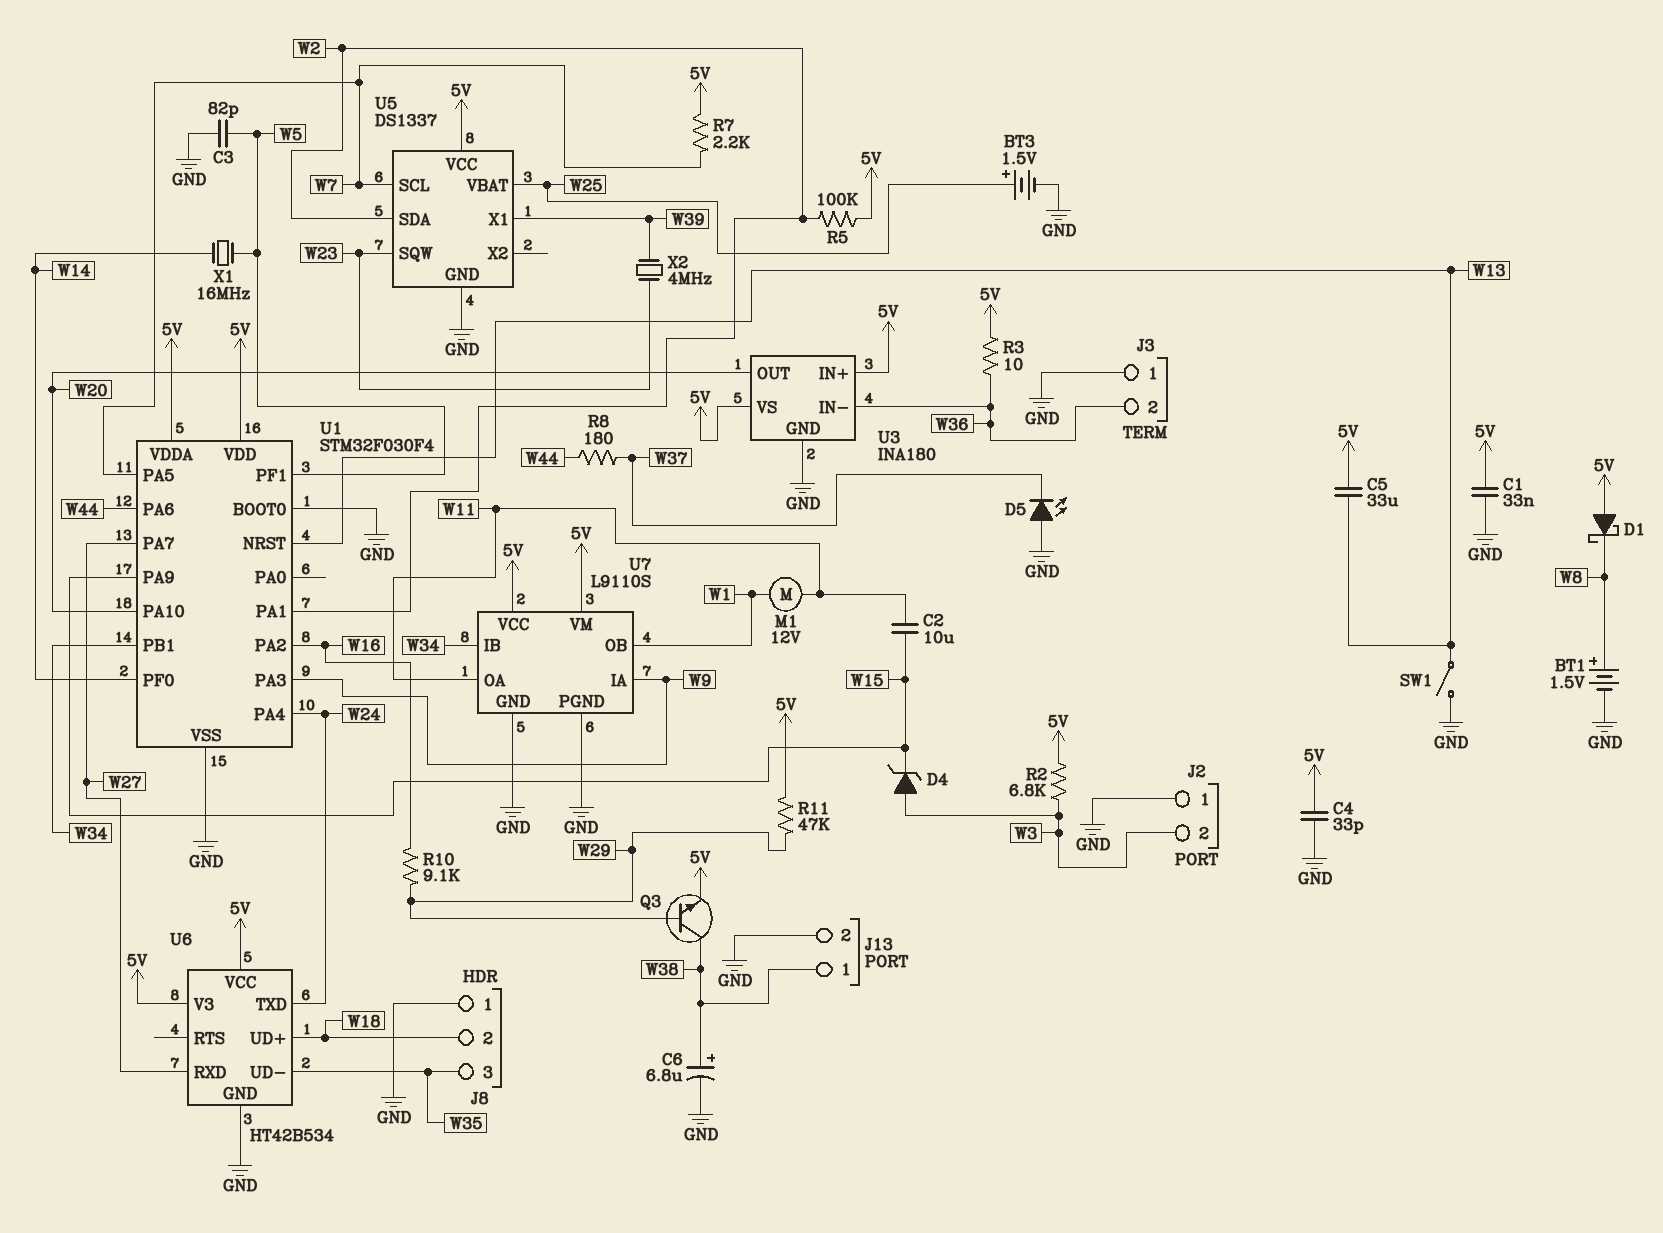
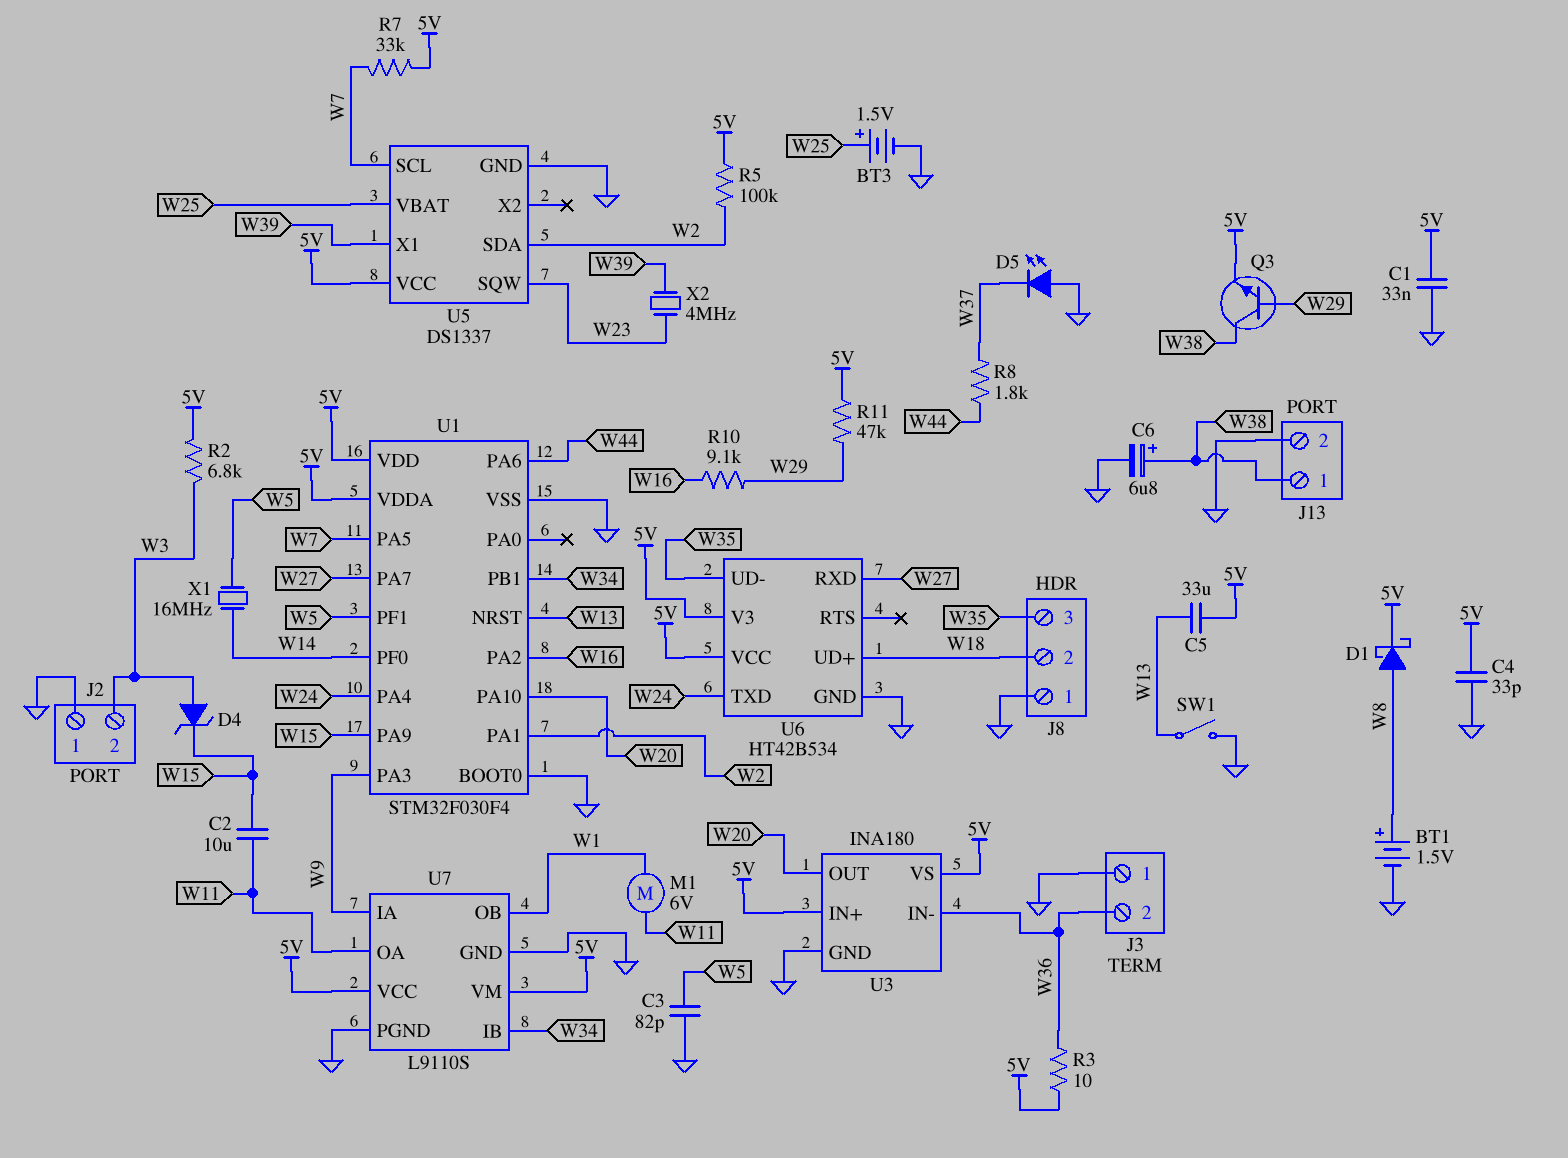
D1: schottky (A 5V, K W8) -> schottky (A W8, K 5V)
M1: motor 12V (W1, W11) -> motor 6V (W1, W11)
R7: 2.2k (5V, W7) -> 33k (5V, W7)
R8: 180 (W37, W44) -> 1.8k (W37, W44)

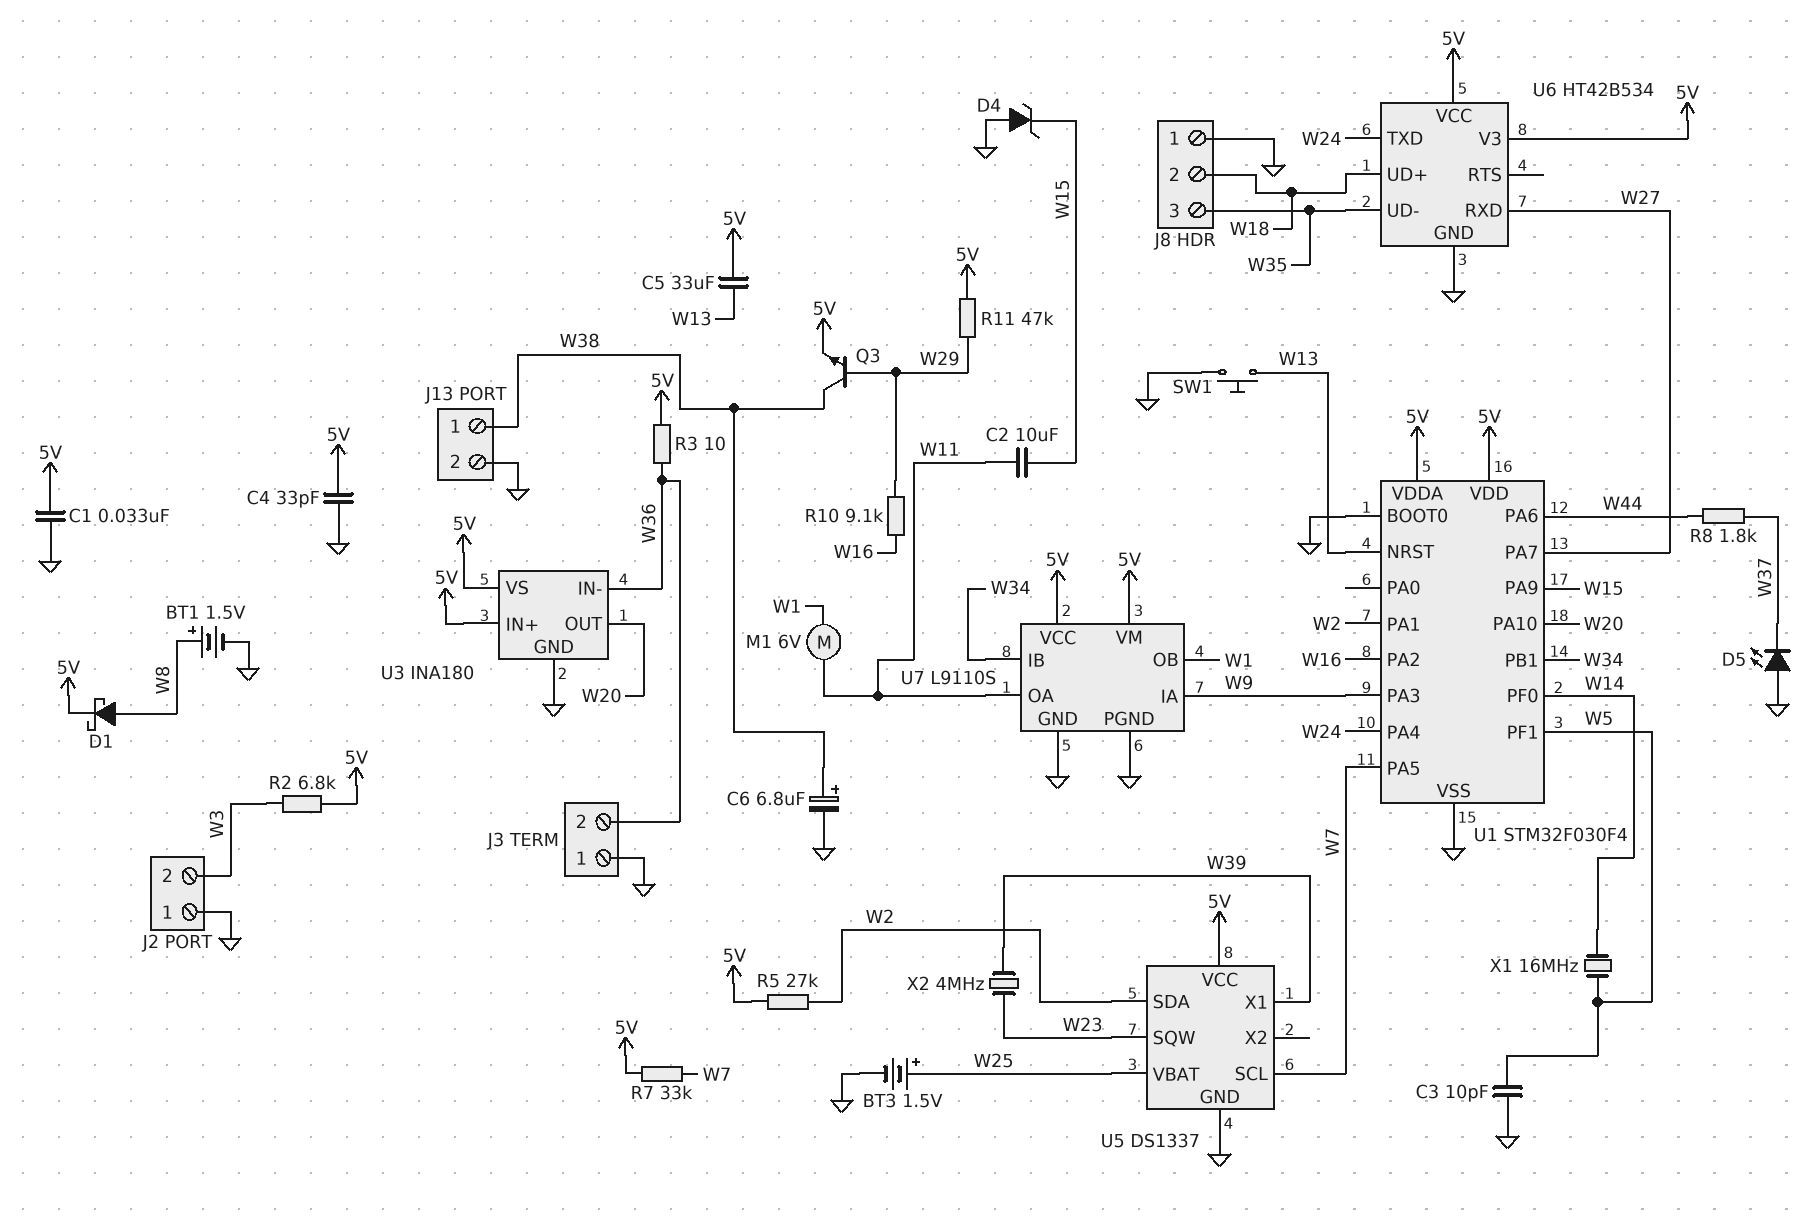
C3: 82pF (GND, W5) -> 10pF (GND, W5)
D4: zener (A W3, K W15) -> zener (A GND, K W15)
R5: 100k (5V, W2) -> 27k (5V, W2)
SW1: switch (GND, W13) -> button (GND, W13)

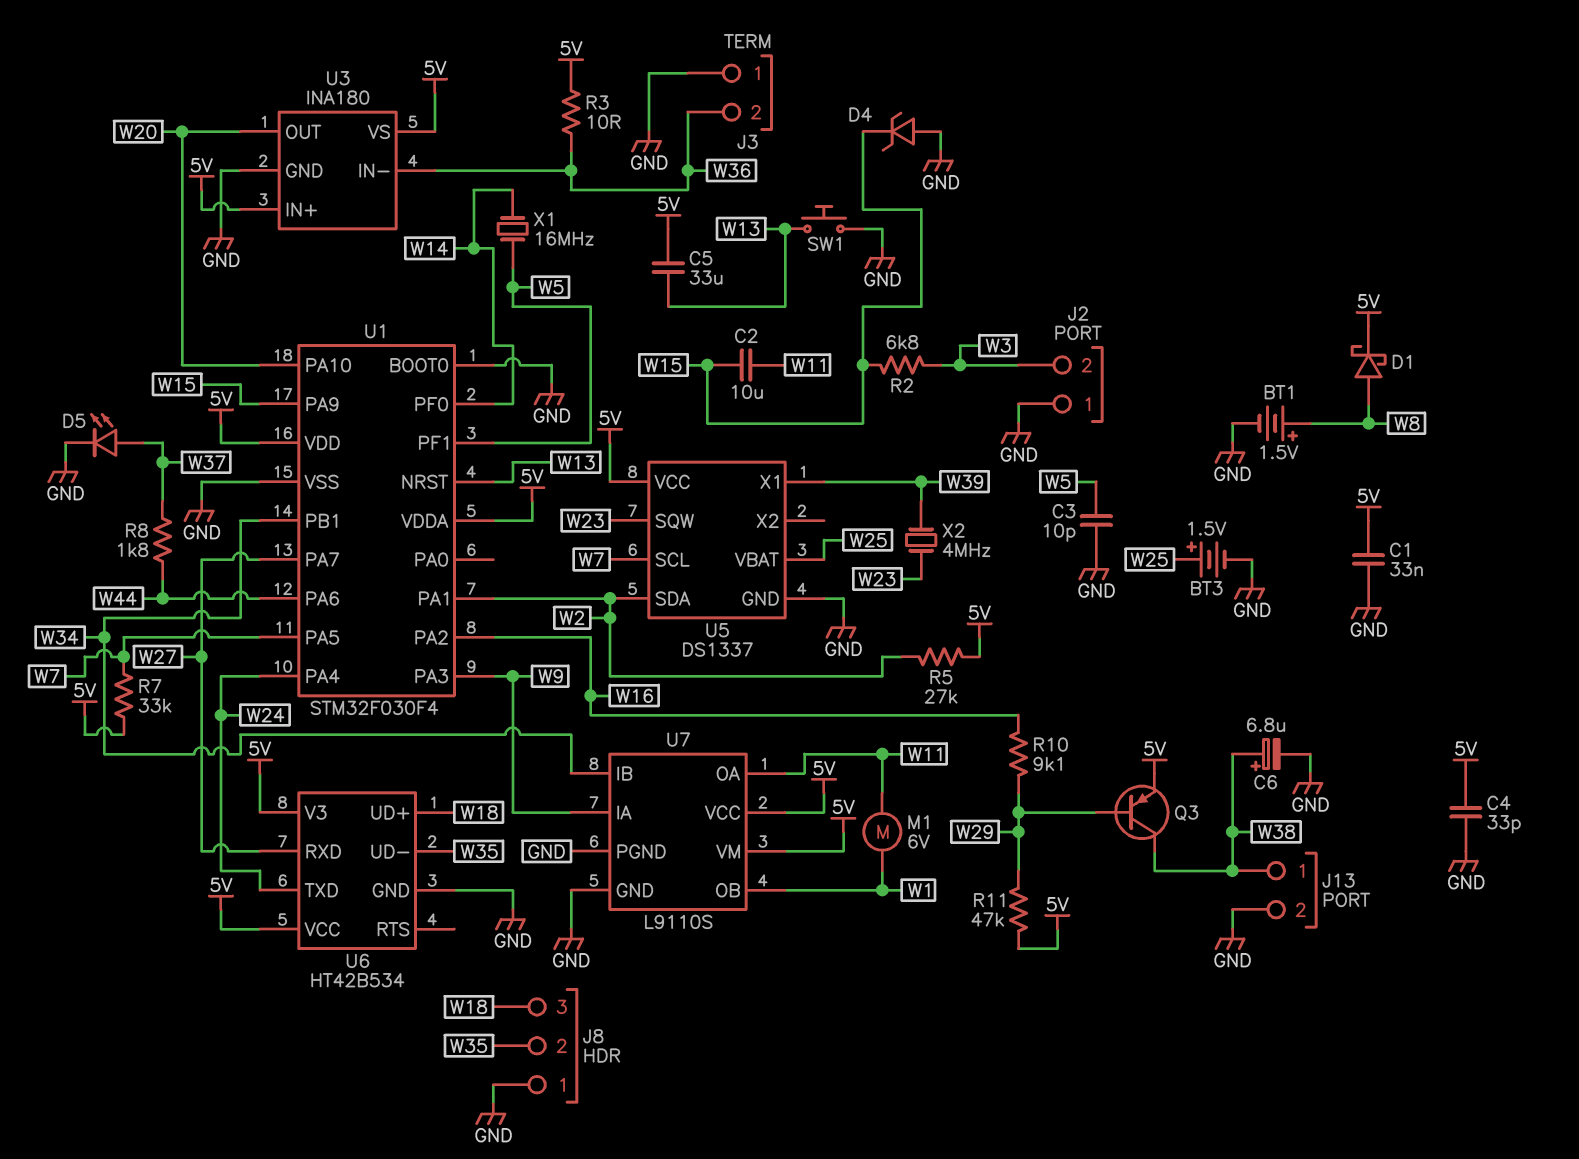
D5: LED (A GND, K W37) -> LED (A W37, K GND)
J8 pin 2: W18 -> W35
J8 pin 3: W35 -> W18
Q3: NPN (B W29, C W38, E 5V) -> PNP (B W29, C W38, E 5V)
R2: 6.8k (5V, W3) -> 6.8k (W3, W15)

